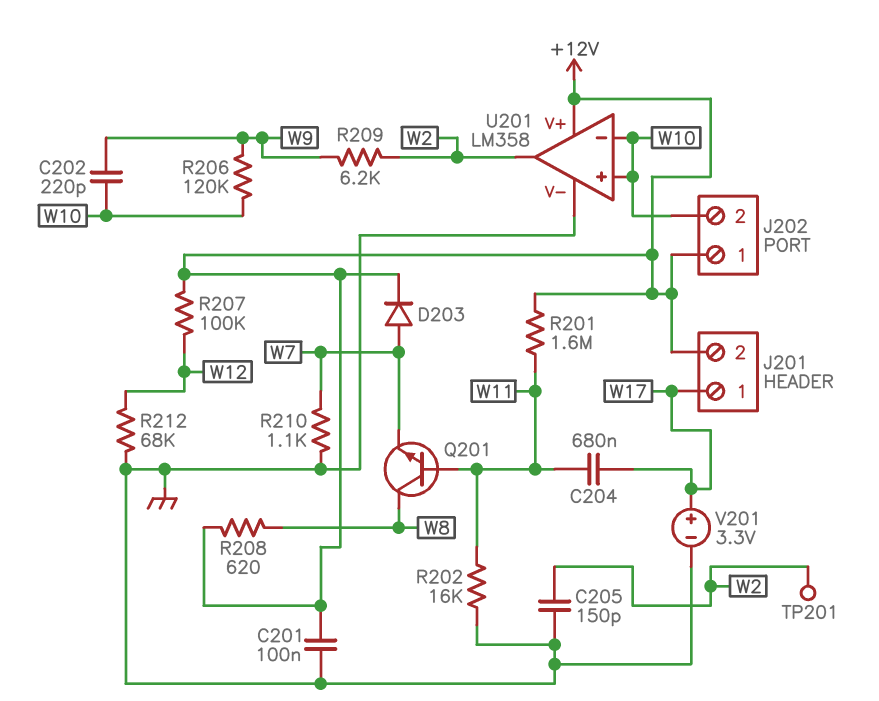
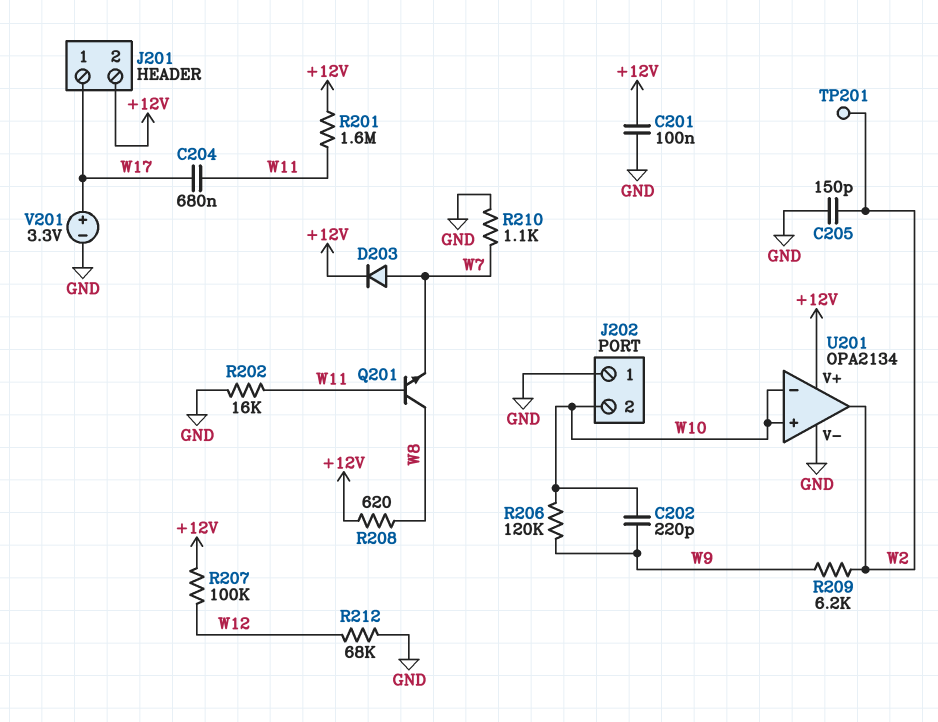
J202 pin 1: +12V -> GND
U201: LM358 -> OPA2134

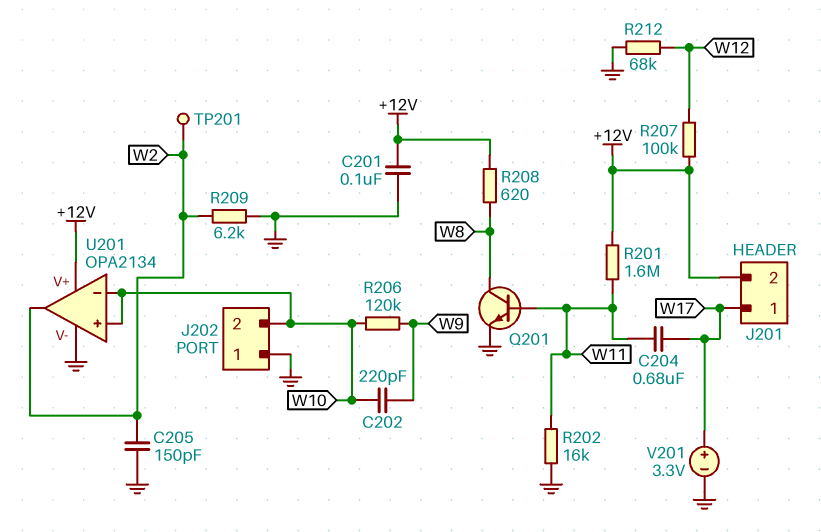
D203: diode (A W7, K +12V) -> none
Q201: NPN (B W11, C W8, E W7) -> NPN (B W11, C W8, E GND)
R209: 6.2k (W2, W9) -> 6.2k (GND, W2)
R210: 1.1k (GND, W7) -> none

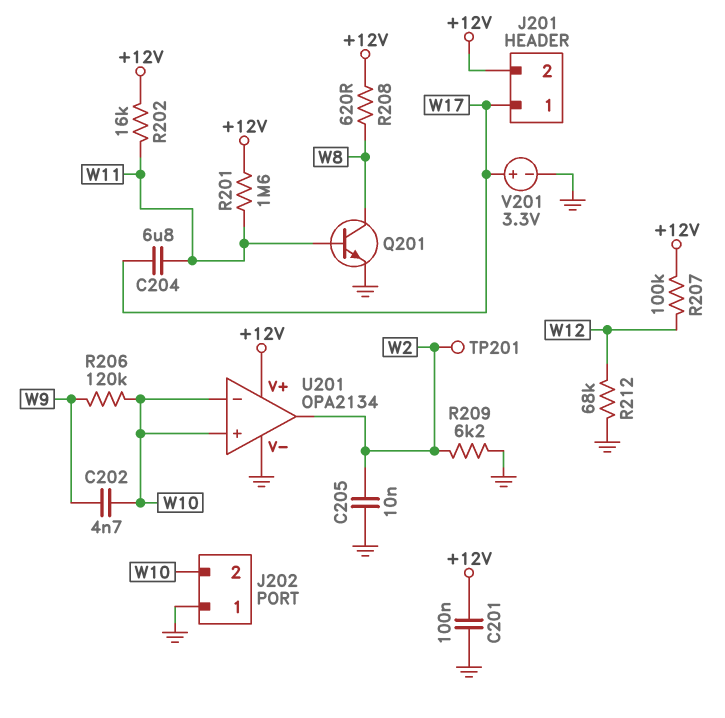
C202: 220pF (W9, W10) -> 4.7nF (W9, W10)
C204: 680nF (W11, W17) -> 6.8uF (W11, W17)
C205: 150pF (GND, W2) -> 10nF (GND, W2)
R202: 16k (GND, W11) -> 16k (+12V, W11)

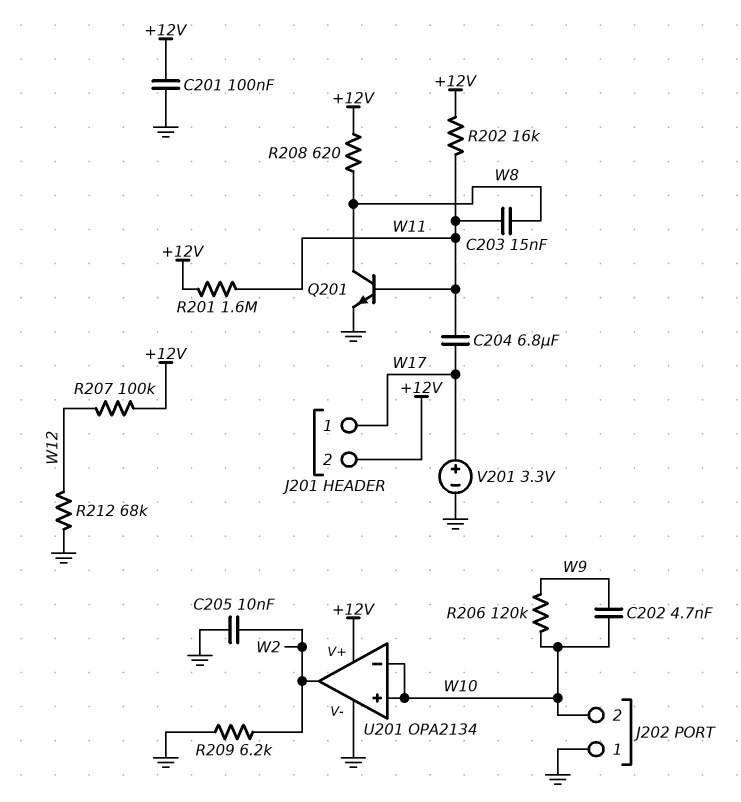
C203: none -> 15nF (W8, W11)
TP201: test point (W2) -> none

